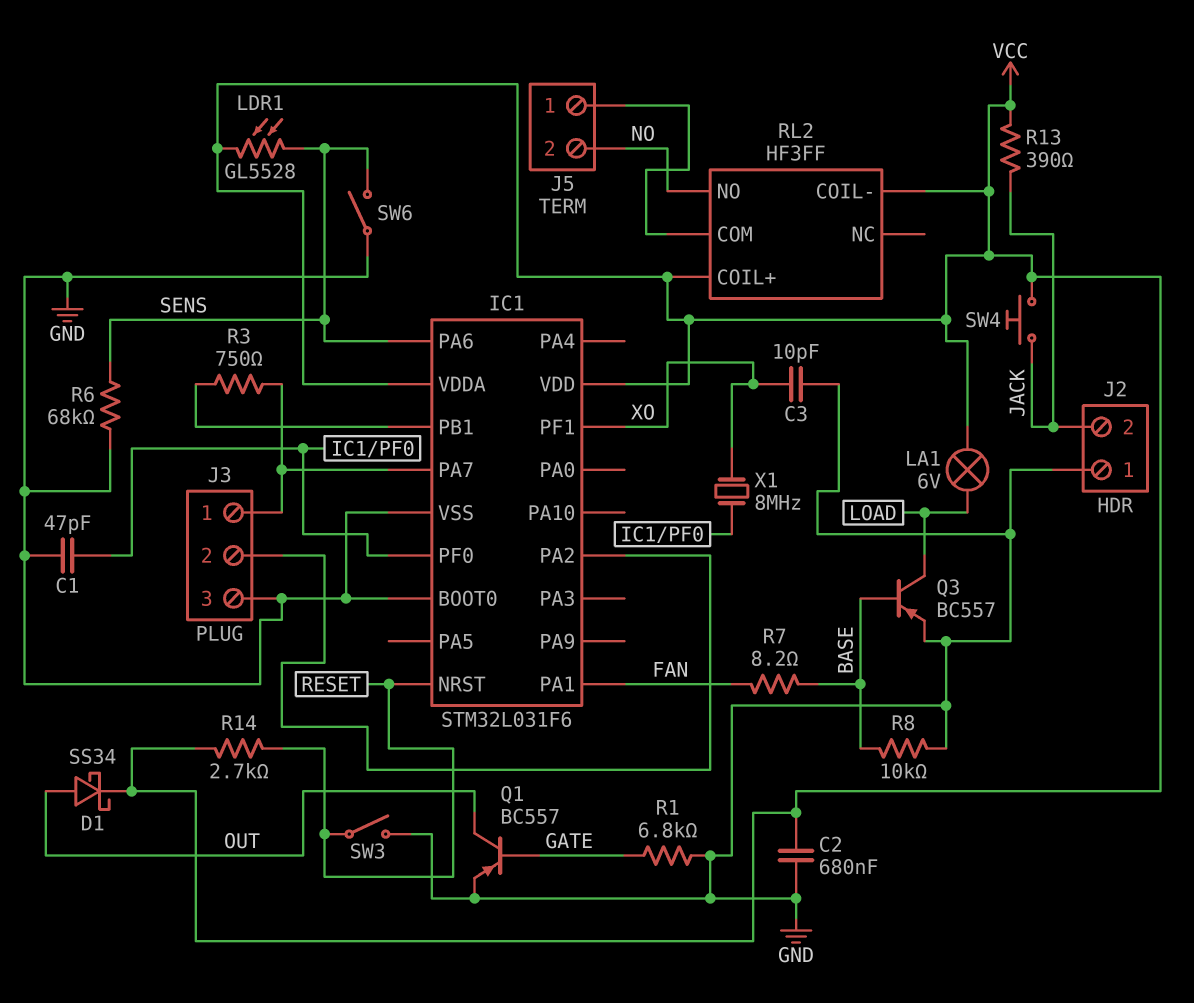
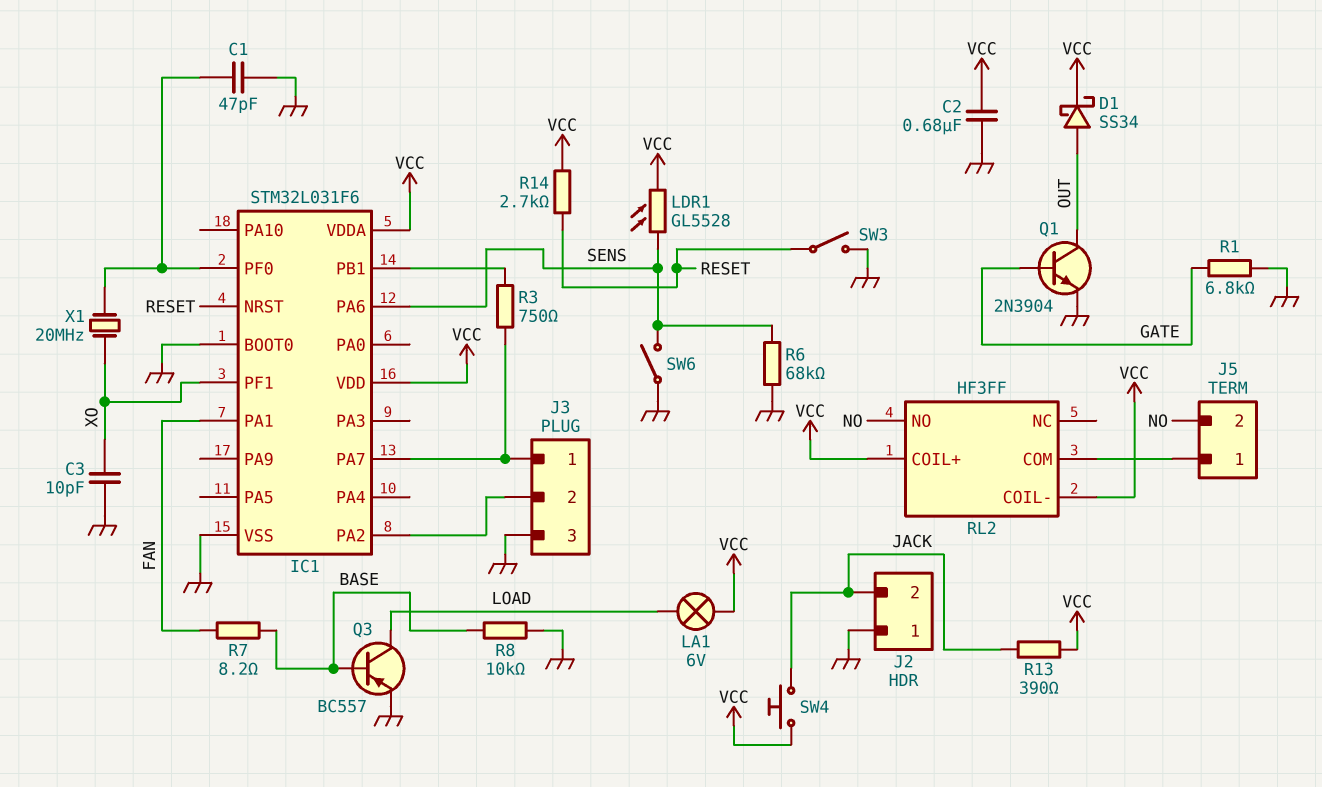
Q1: PNP BC557 (B GATE, C OUT, E GND) -> NPN 2N3904 (B GATE, C OUT, E GND)
X1: 8MHz (IC1/PF0, XO) -> 20MHz (IC1/PF0, XO)

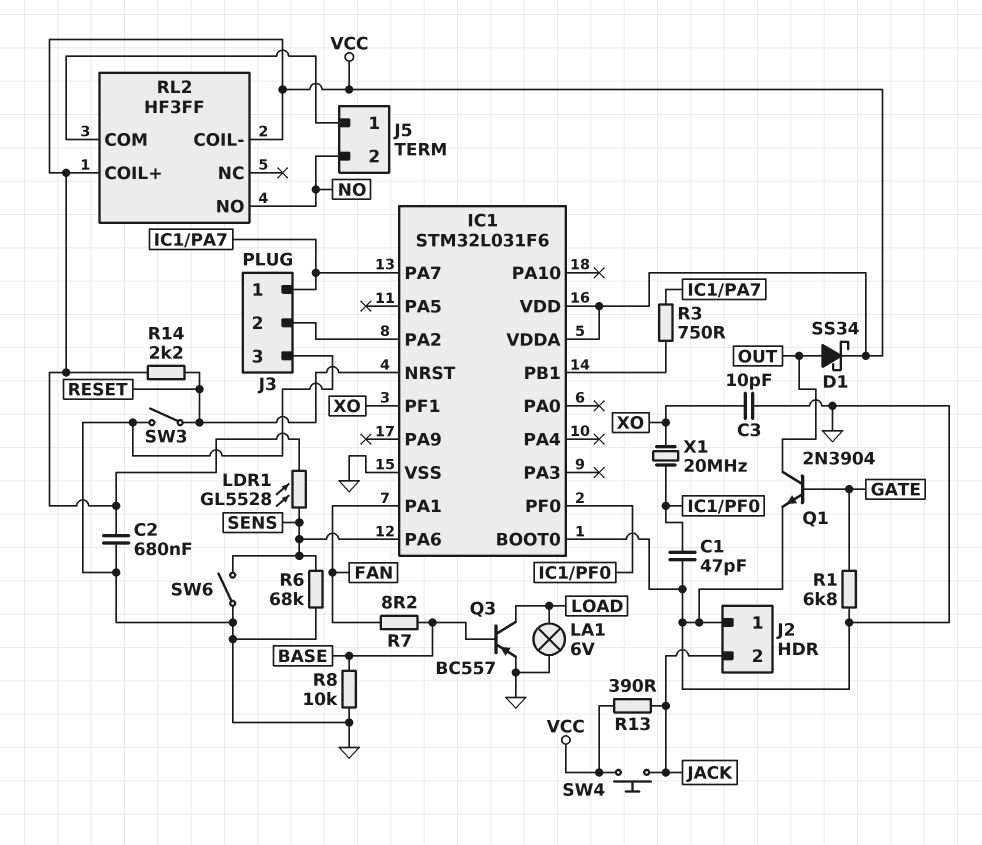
LA1: lamp 6V (LOAD, VCC) -> lamp 6V (GND, LOAD)
R14: 2.7k (RESET, VCC) -> 2.2k (RESET, VCC)

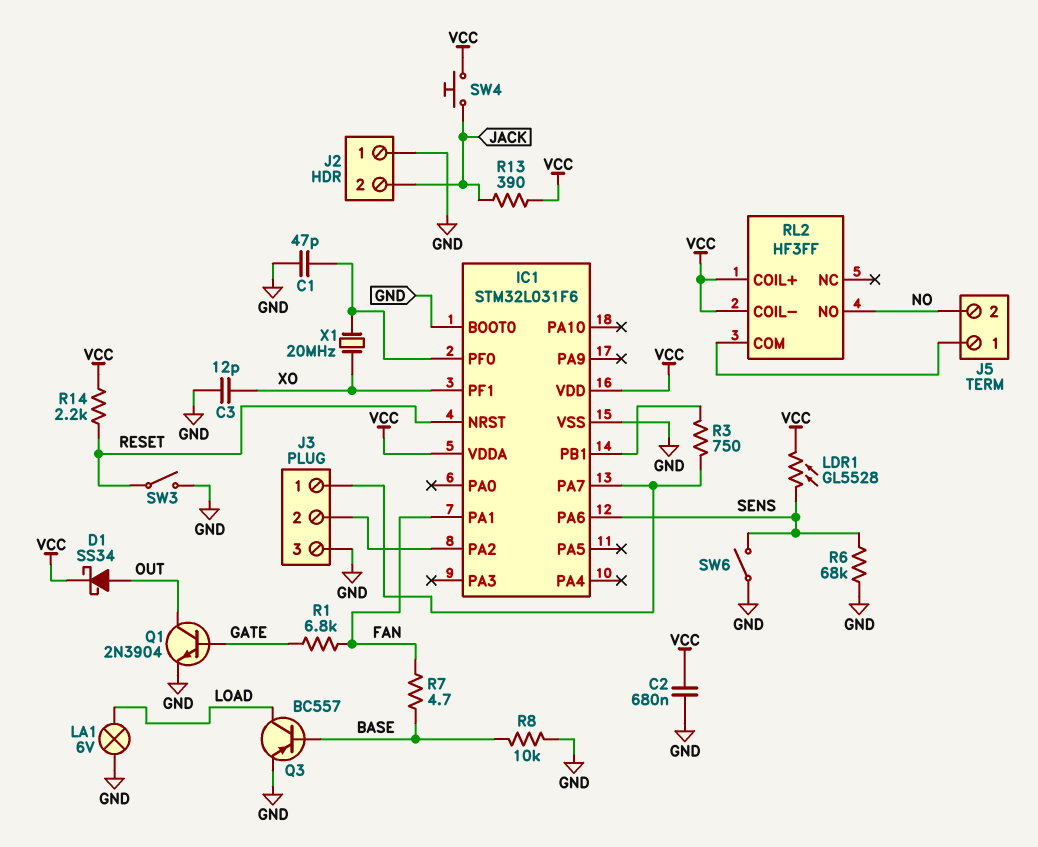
C3: 10pF (GND, XO) -> 12pF (GND, XO)
R1: 6.8k (GATE, GND) -> 6.8k (FAN, GATE)
R7: 8.2 (BASE, FAN) -> 4.7 (BASE, FAN)

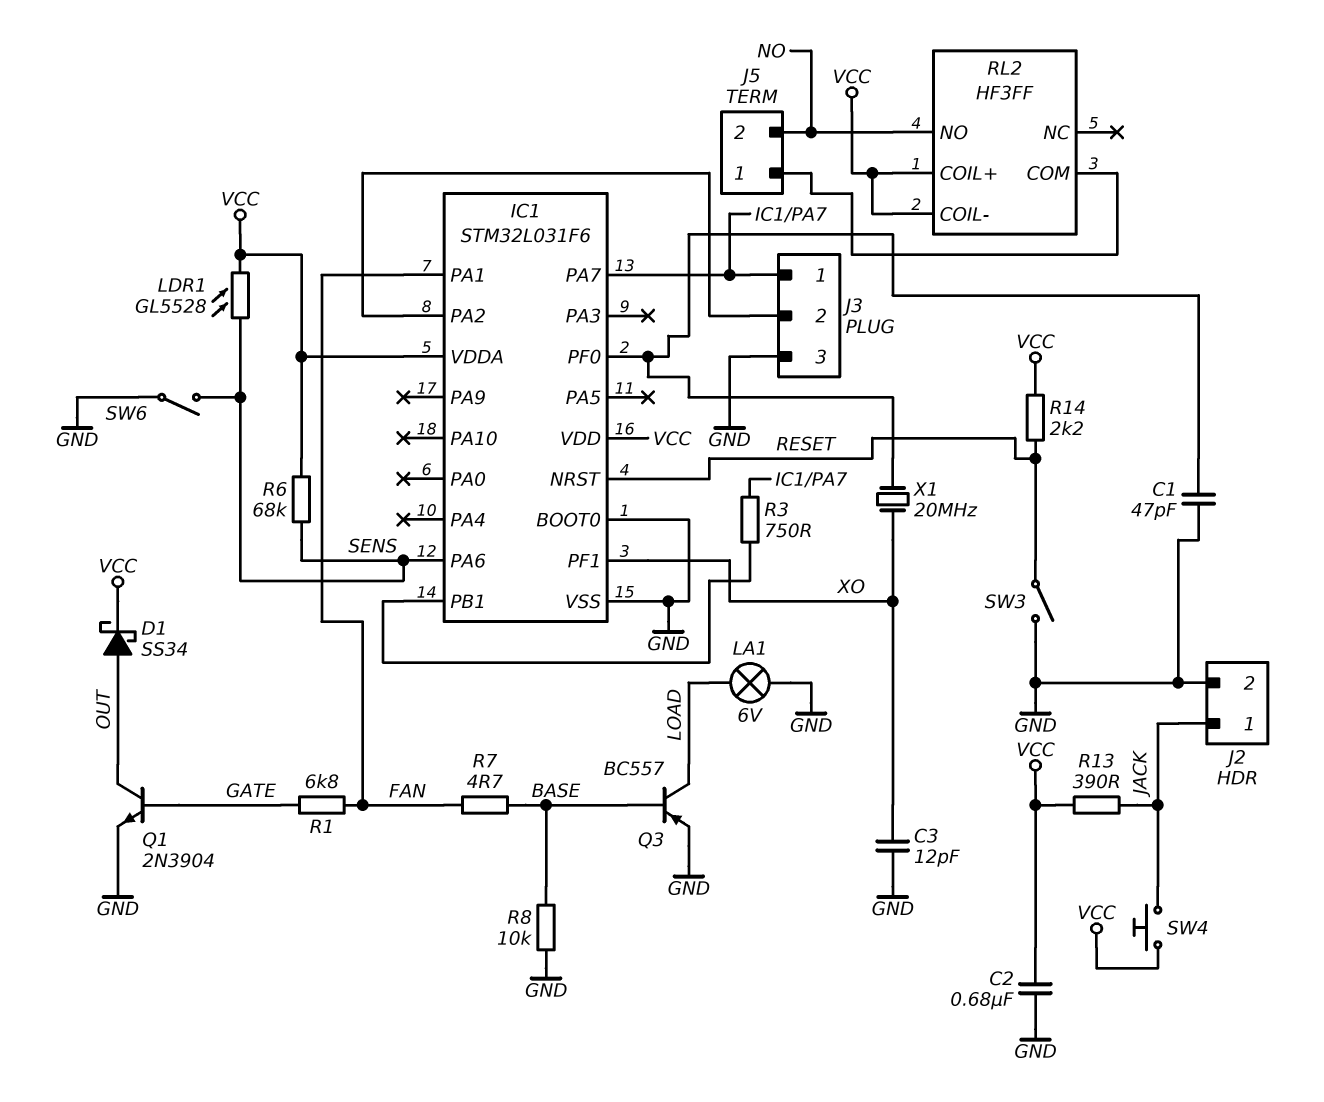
J2 pin 1: GND -> JACK
J2 pin 2: JACK -> GND
R6: 68k (GND, SENS) -> 68k (SENS, VCC)

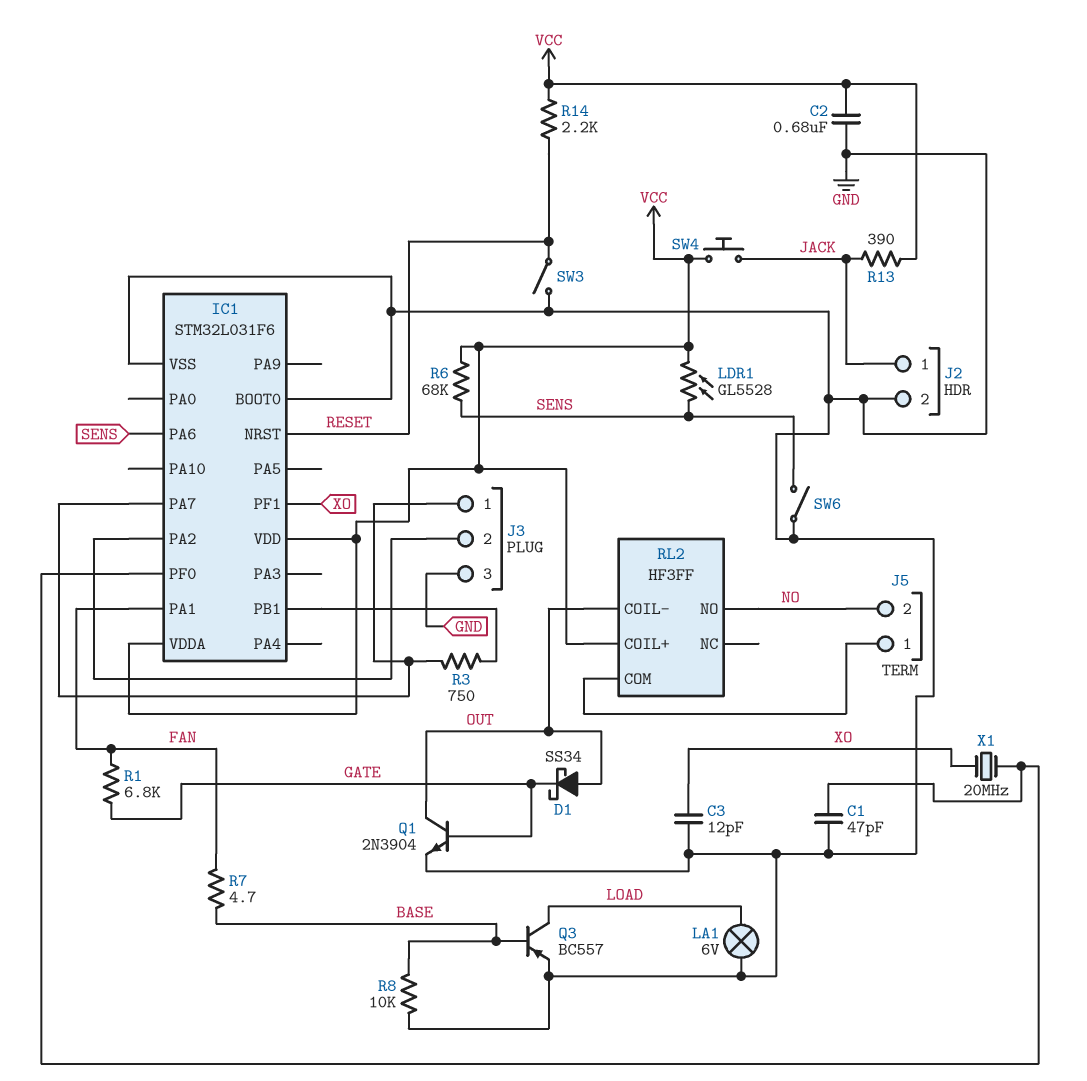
D1: schottky SS34 (A OUT, K VCC) -> schottky SS34 (A OUT, K GATE)
RL2 pin COIL-: VCC -> OUT

